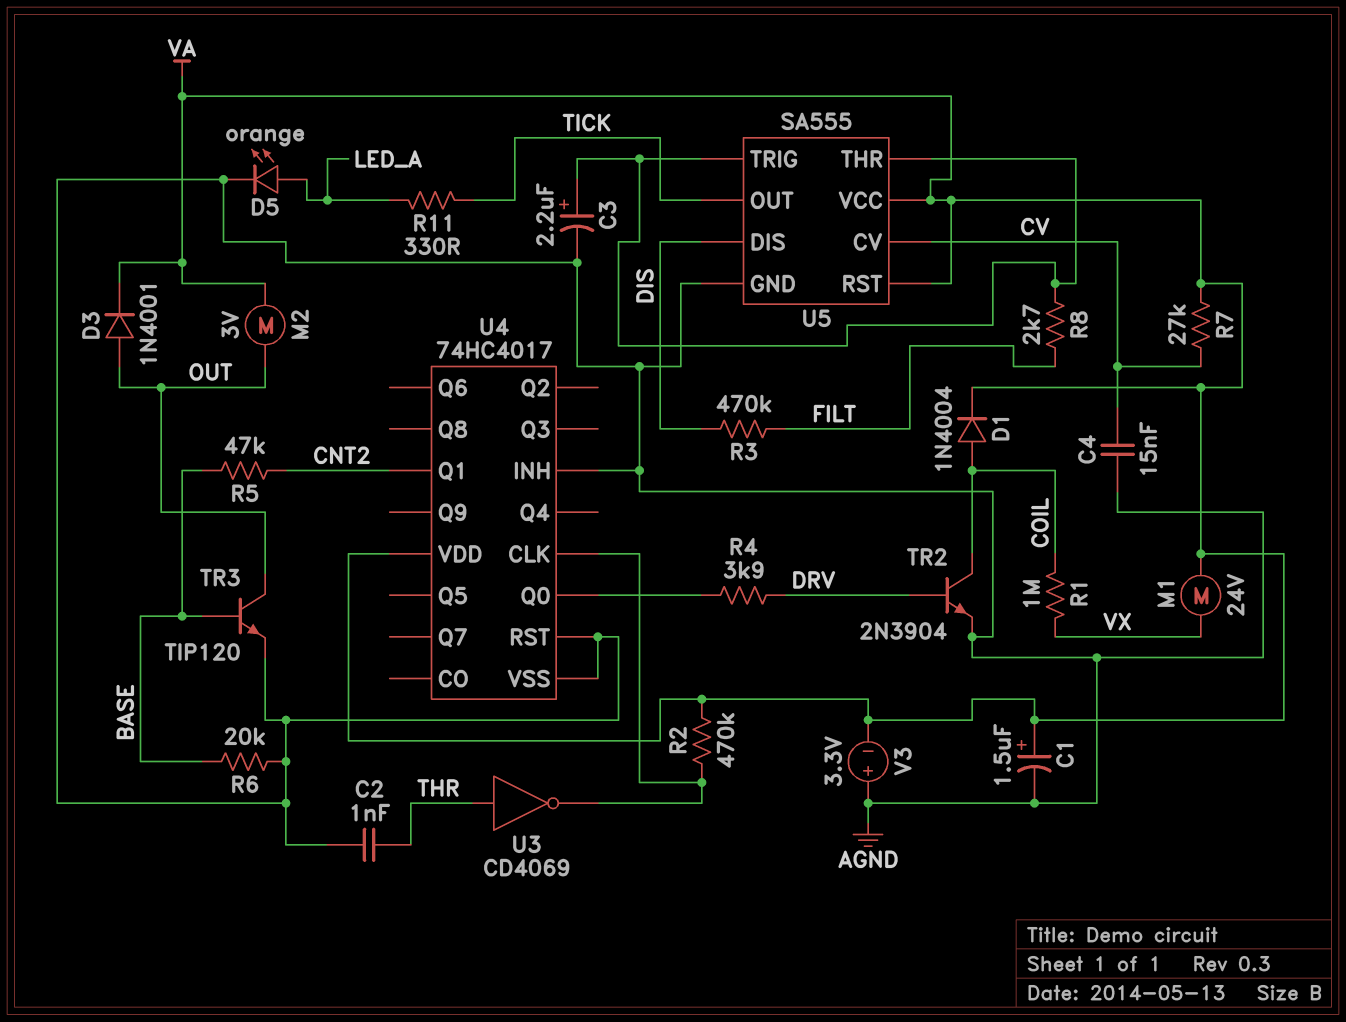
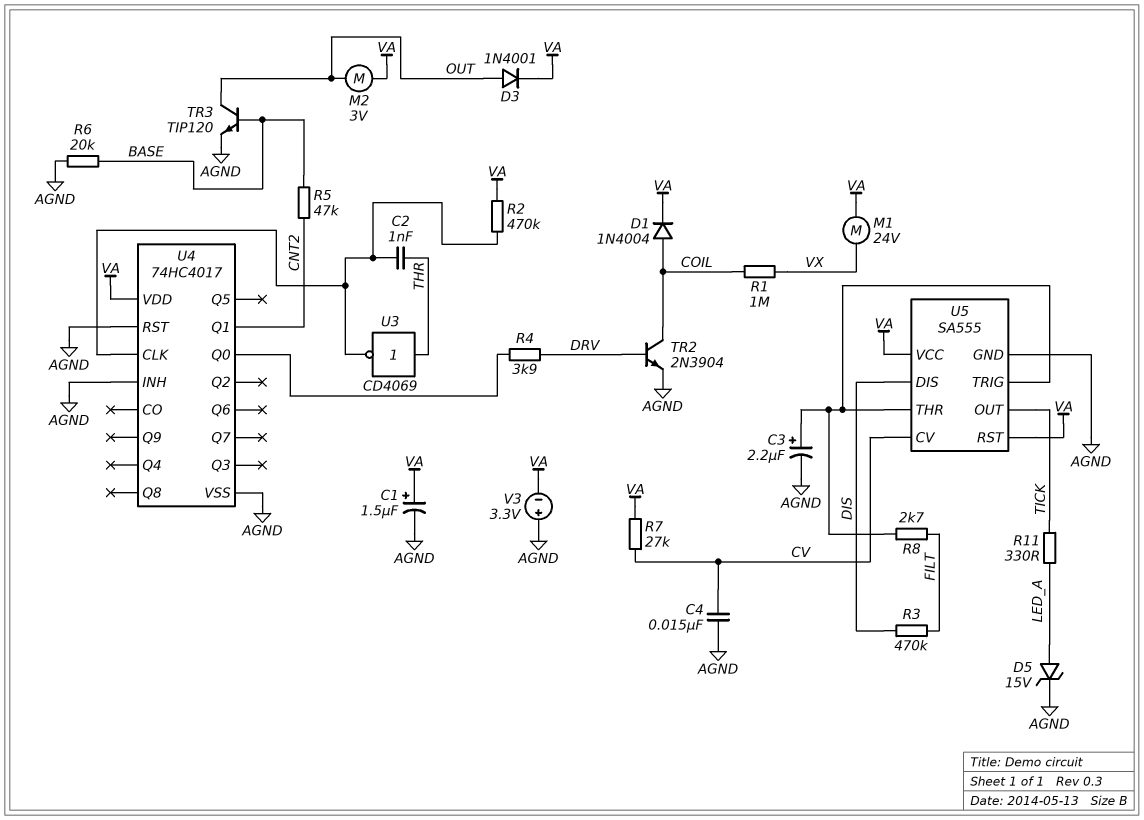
C2: 1nF (AGND, THR) -> 1nF (THR, U4/CLK)
D5: LED orange (A LED_A, K AGND) -> zener 15V (A LED_A, K AGND)

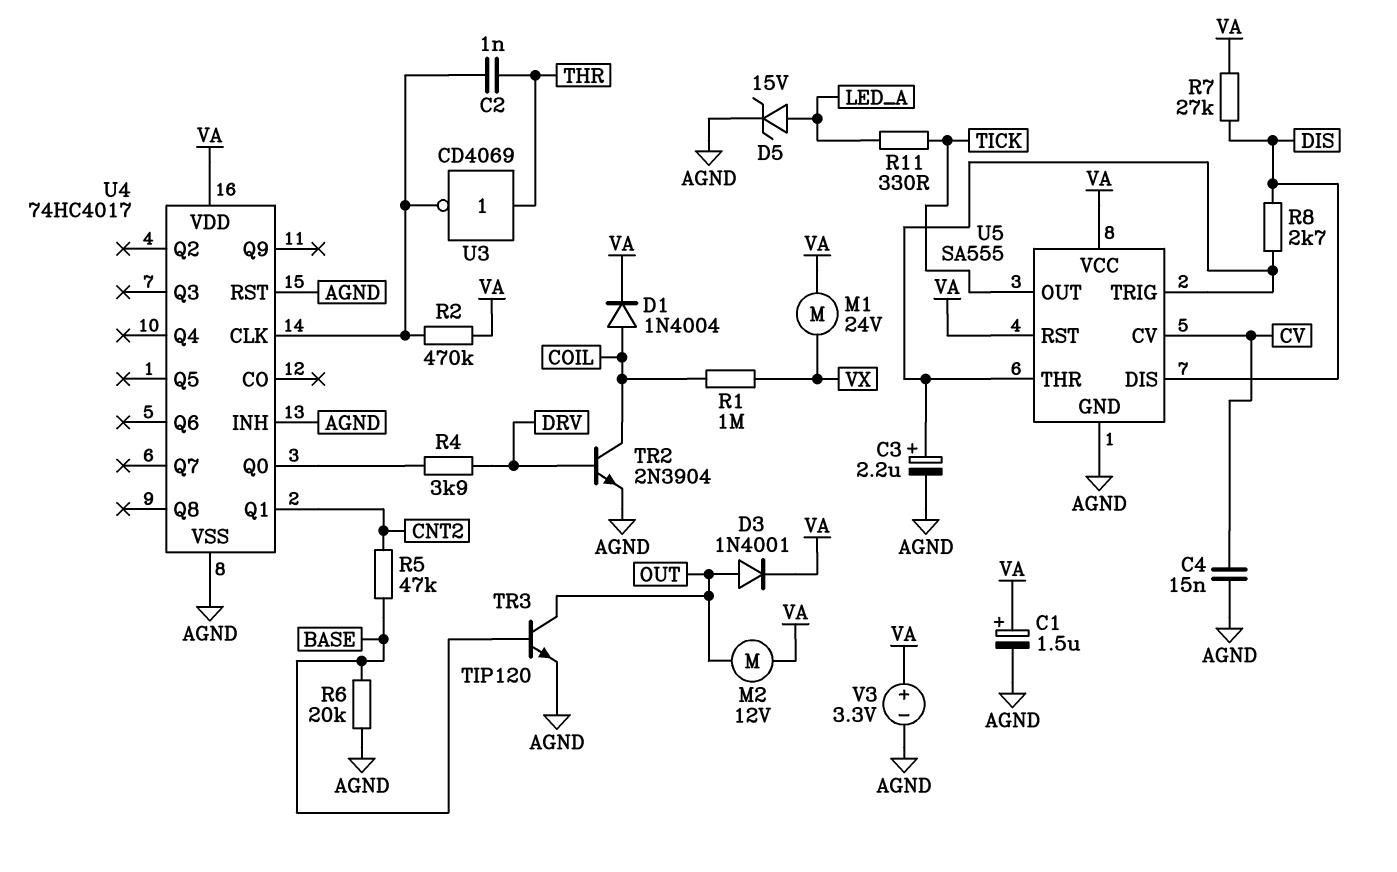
M2: motor 3V (OUT, VA) -> motor 12V (OUT, VA)
R3: 470k (DIS, FILT) -> none
R7: 27k (CV, VA) -> 27k (DIS, VA)
R8: 2.7k (FILT, U5/THR) -> 2.7k (DIS, U5/THR)
V3: 3.3V (plus AGND, minus VA) -> 3.3V (plus VA, minus AGND)

